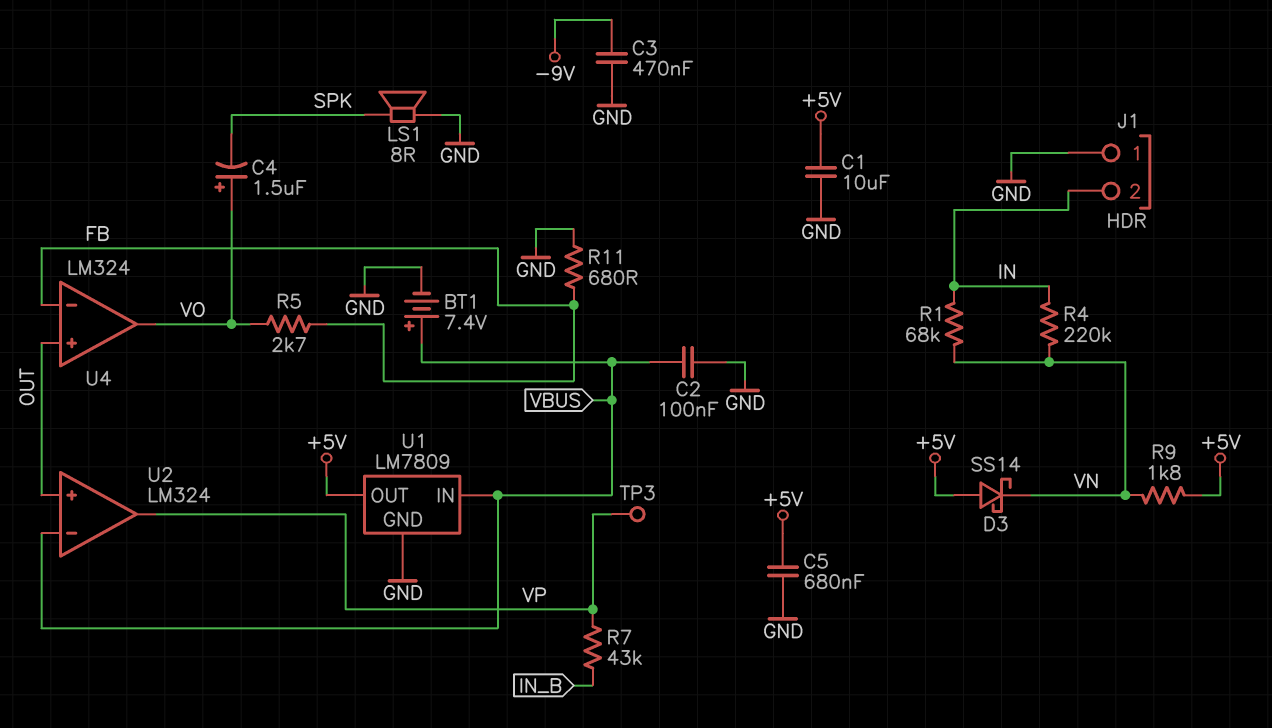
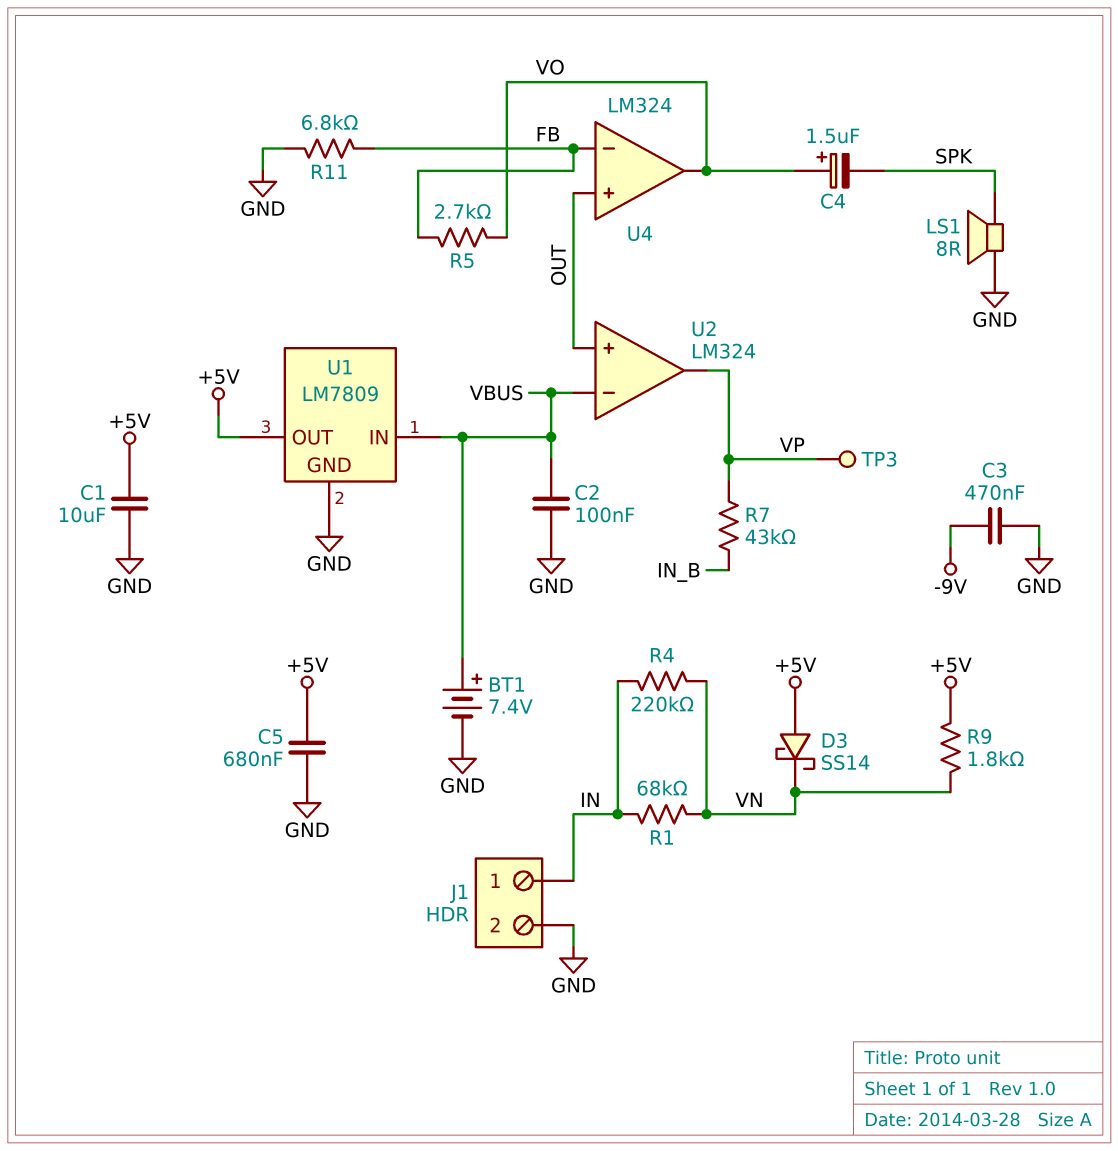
J1 pin 1: GND -> IN
J1 pin 2: IN -> GND
R11: 680 (FB, GND) -> 6.8k (FB, GND)

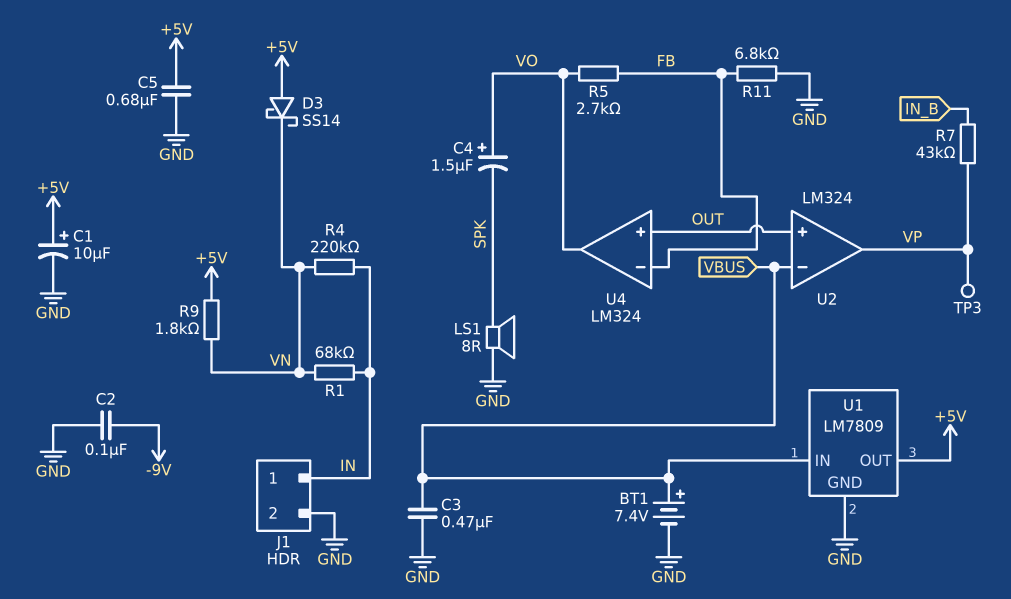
C1: 10uF (+5V, GND) -> 10uF (plus +5V, minus GND)
C2: 100nF (GND, VBUS) -> 100nF (-9V, GND)
C3: 470nF (-9V, GND) -> 470nF (GND, VBUS)

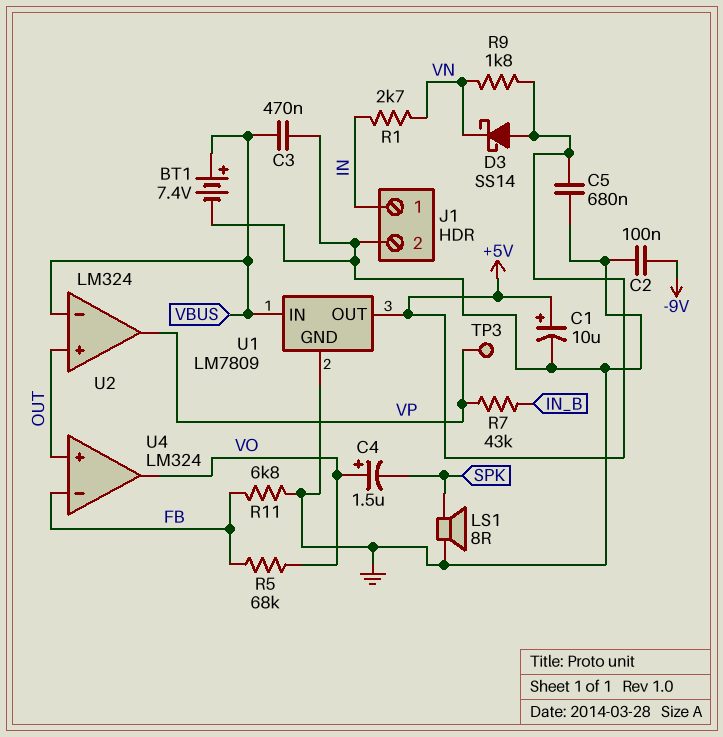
R1: 68k (IN, VN) -> 2.7k (IN, VN)
R4: 220k (IN, VN) -> none
R5: 2.7k (FB, VO) -> 68k (FB, VO)

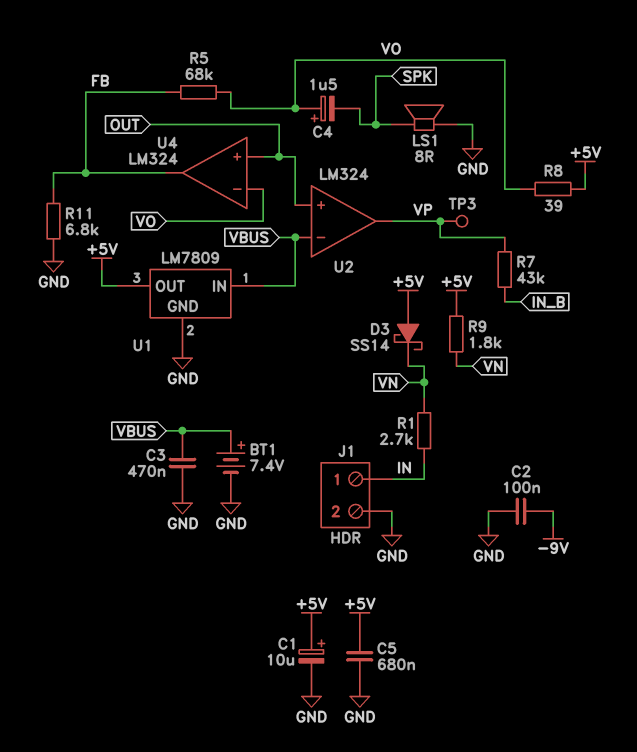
R8: none -> 39 (+5V, VO)
U4 pin in-: FB -> VO
U4 pin out: VO -> FB

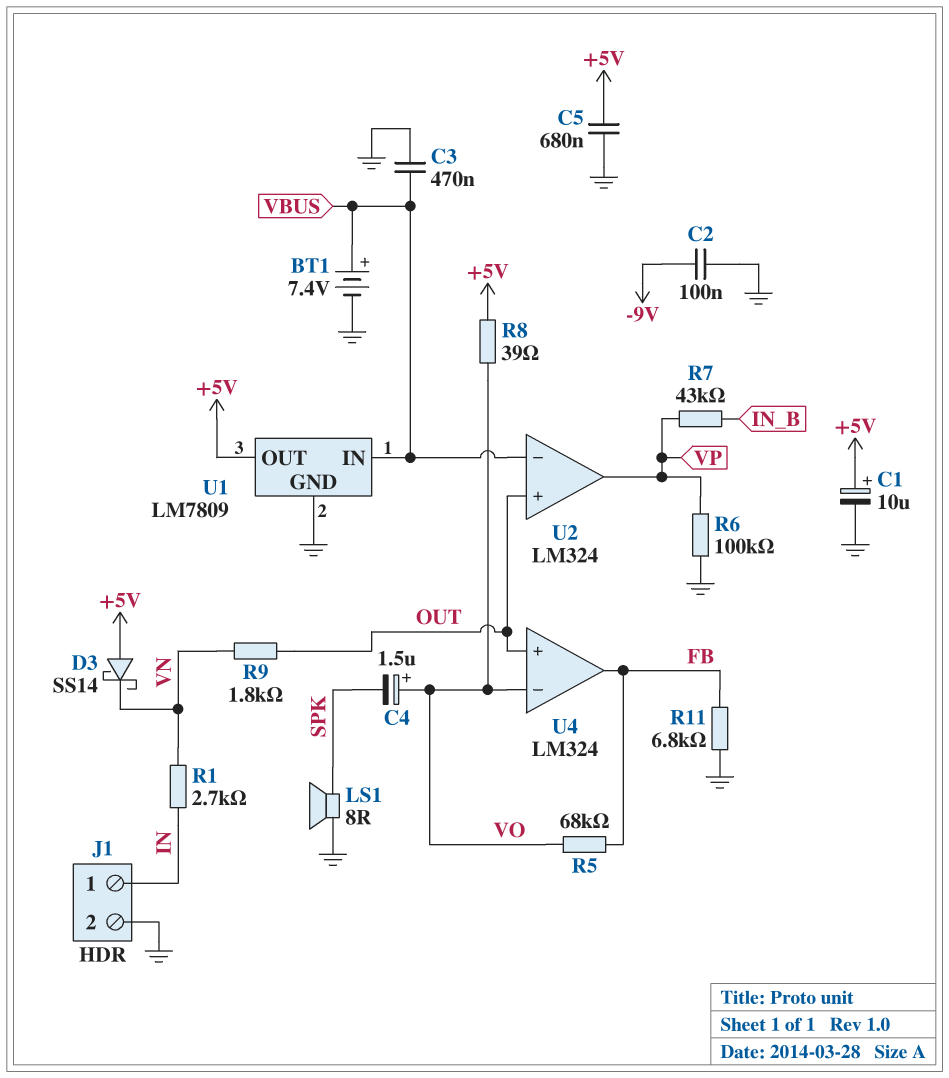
R6: none -> 100k (GND, VP)
R9: 1.8k (+5V, VN) -> 1.8k (OUT, VN)
TP3: test point (VP) -> none

